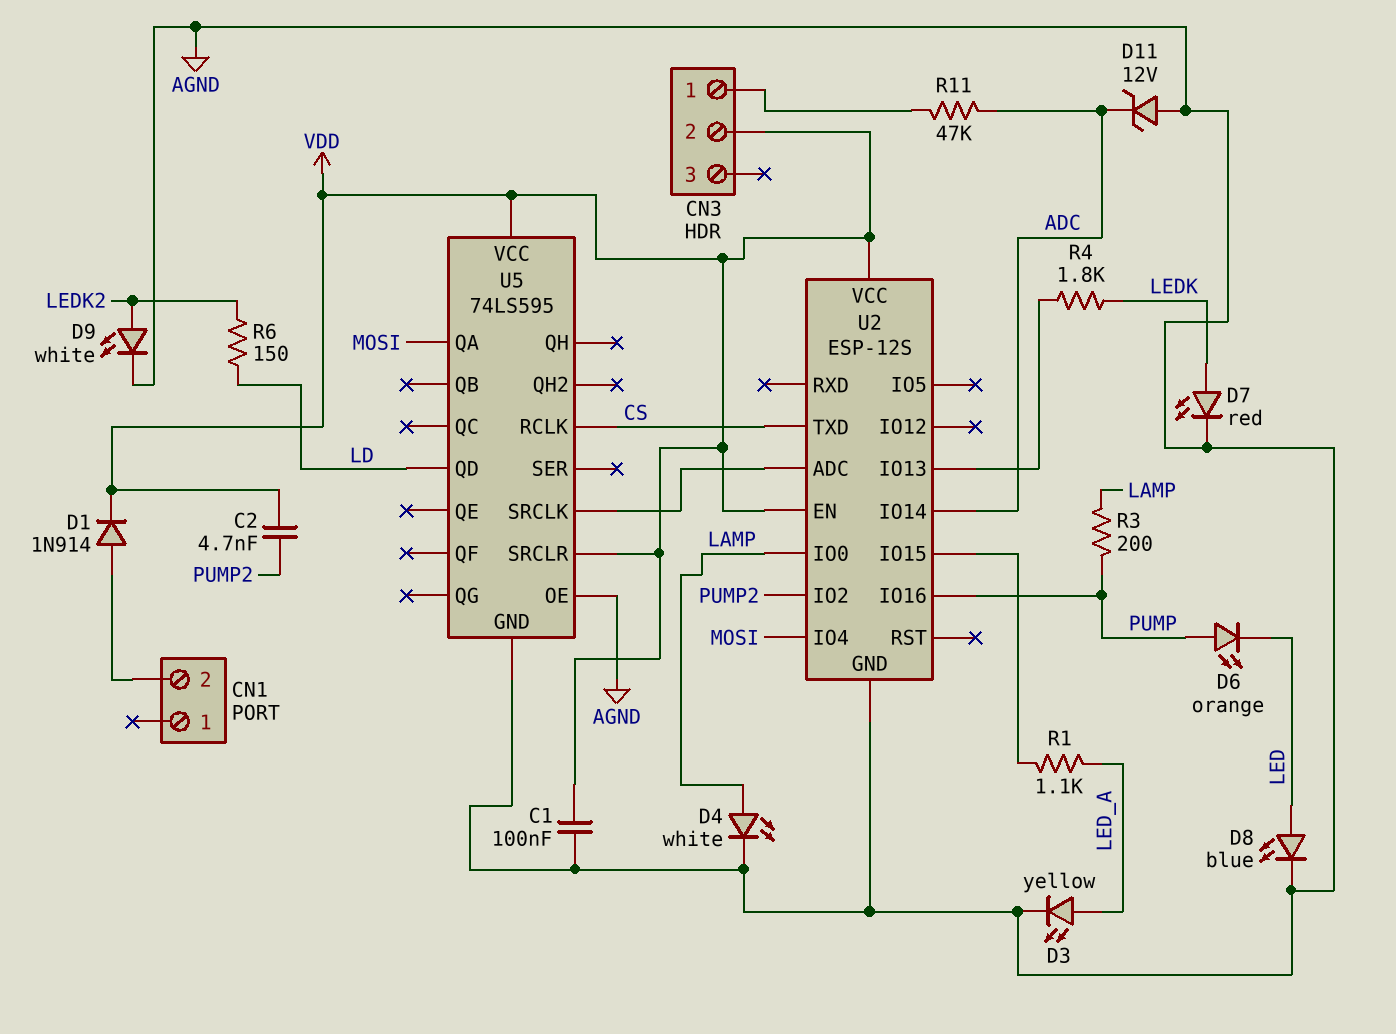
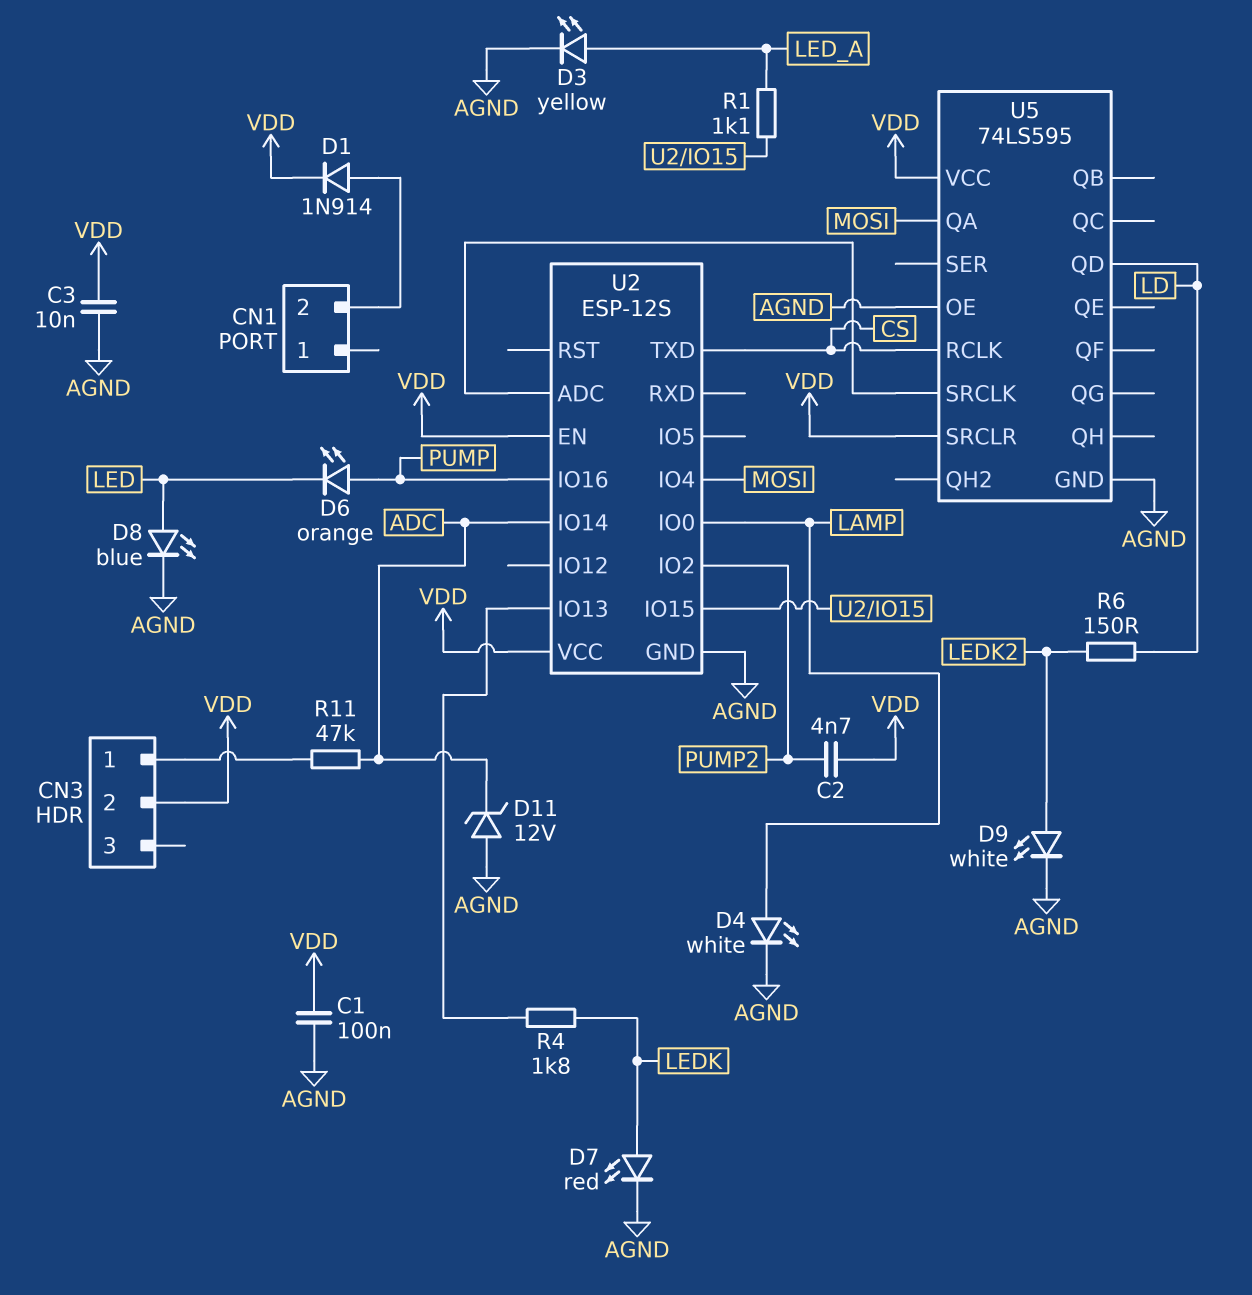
C3: none -> 10nF (AGND, VDD)
R3: 200 (LAMP, PUMP) -> none

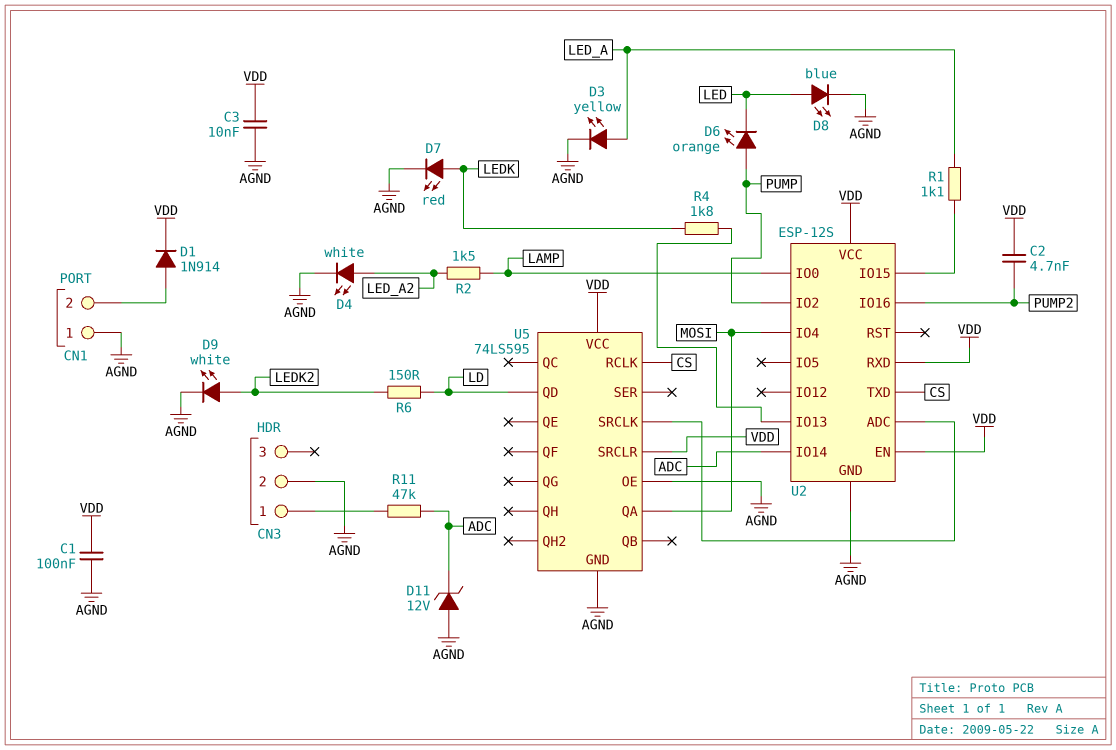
CN1 pin 1: none -> AGND
CN3 pin 2: VDD -> AGND
D4: LED white (A LAMP, K AGND) -> LED white (A LED_A2, K AGND)
R2: none -> 1.5k (LAMP, LED_A2)
U2 pin IO2: PUMP2 -> PUMP
U2 pin IO16: PUMP -> PUMP2
U2 pin RXD: none -> VDD

